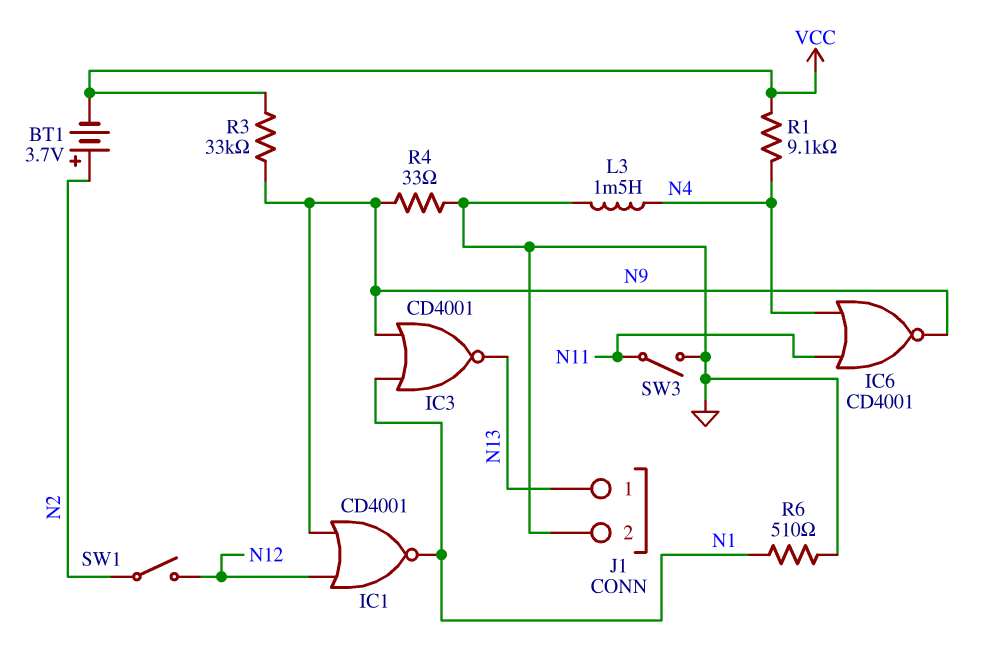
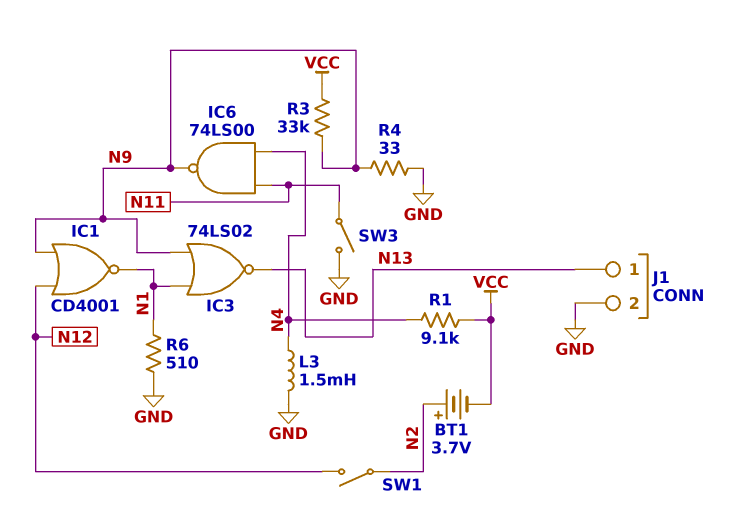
IC3: NOR CD4001 (in N1, in N9, out N13) -> NOR 74LS02 (in N1, in N9, out N13)
IC6: NOR CD4001 (in N4, in N11, out N9) -> NAND 74LS00 (in N4, in N11, out N9)

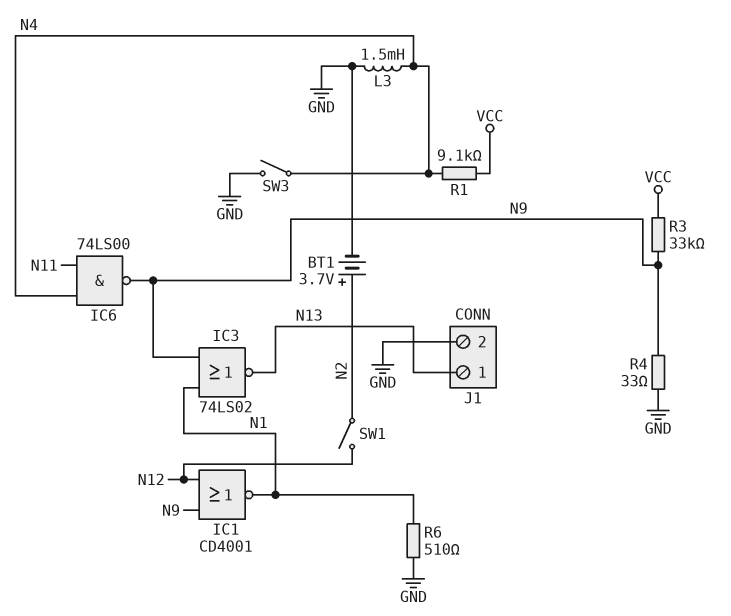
BT1: 3.7V (plus N2, minus VCC) -> 3.7V (plus N2, minus GND)
SW3: switch (GND, N11) -> switch (GND, N4)

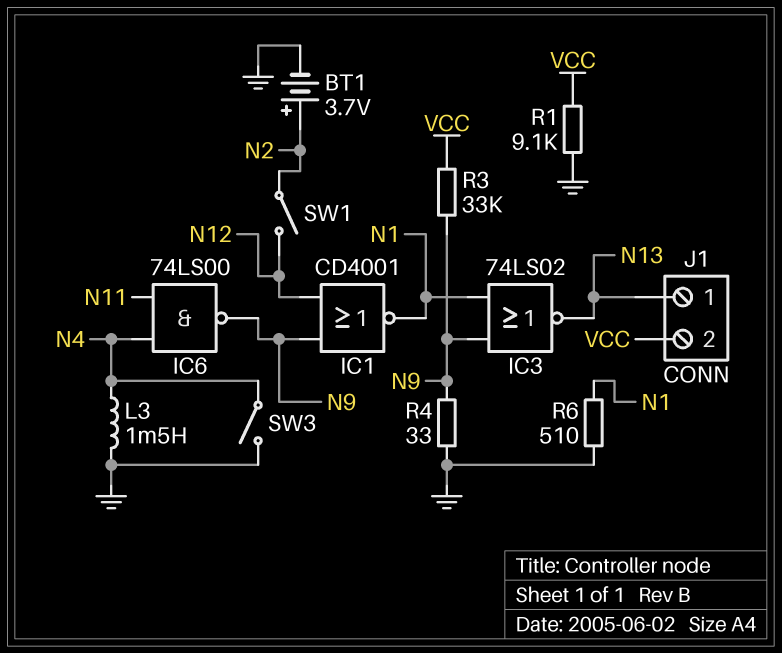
J1 pin 2: GND -> VCC
R1: 9.1k (N4, VCC) -> 9.1k (GND, VCC)

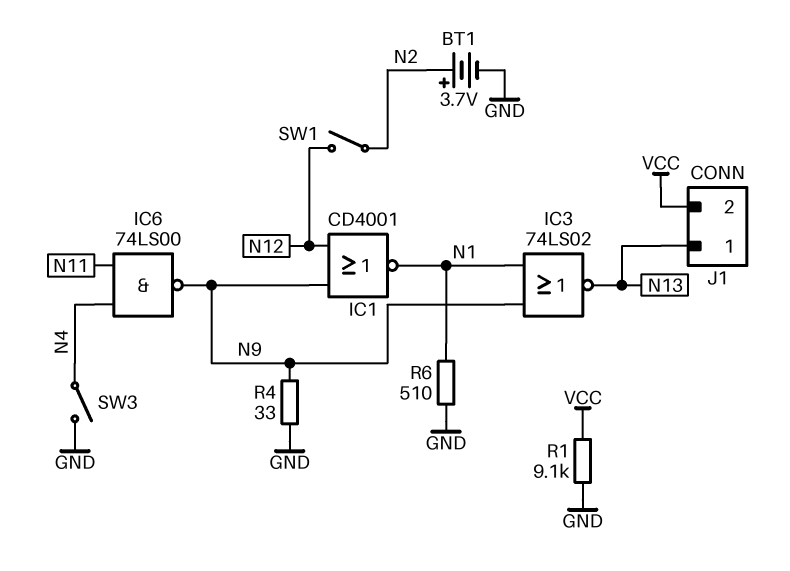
L3: 1.5mH (GND, N4) -> none
R3: 33k (N9, VCC) -> none

